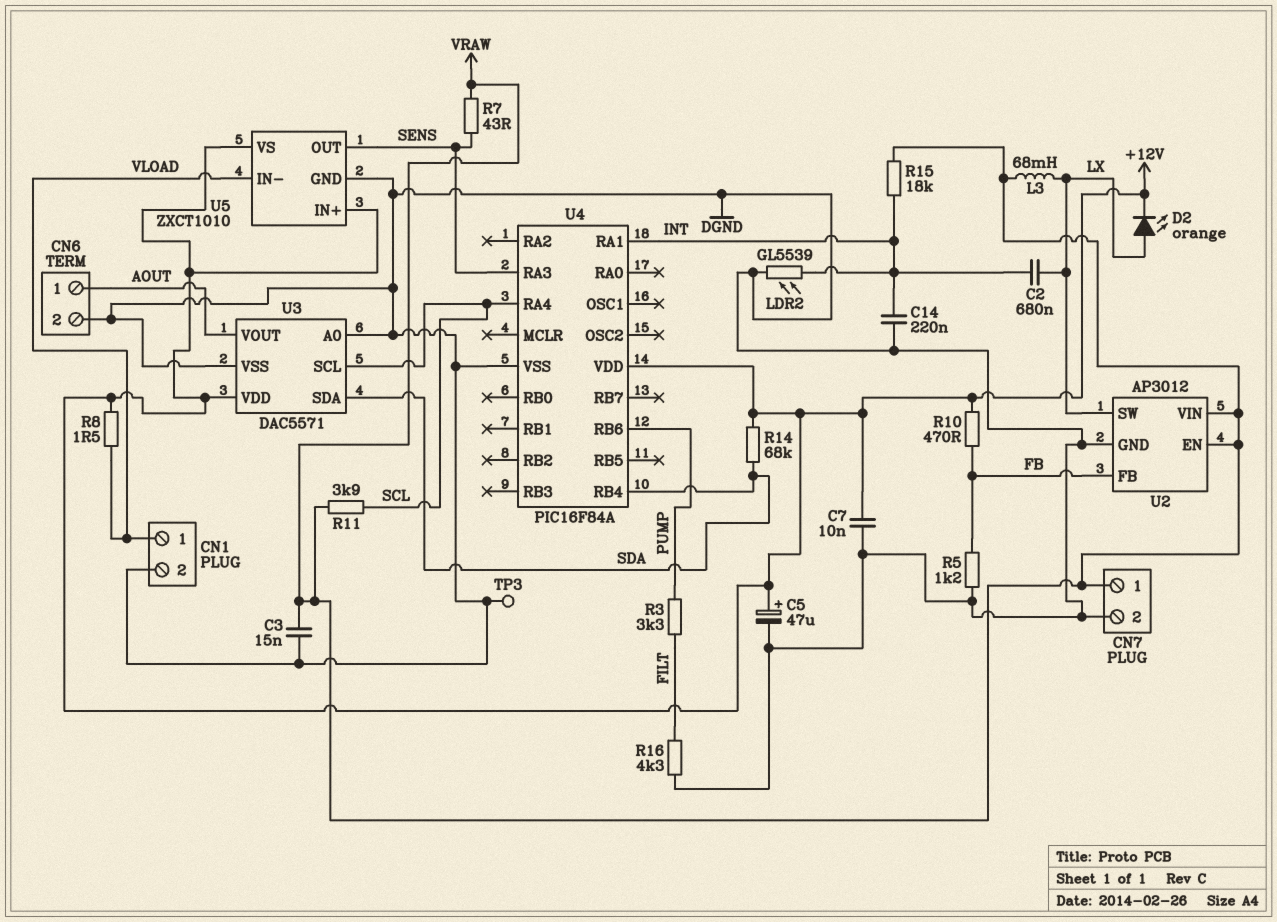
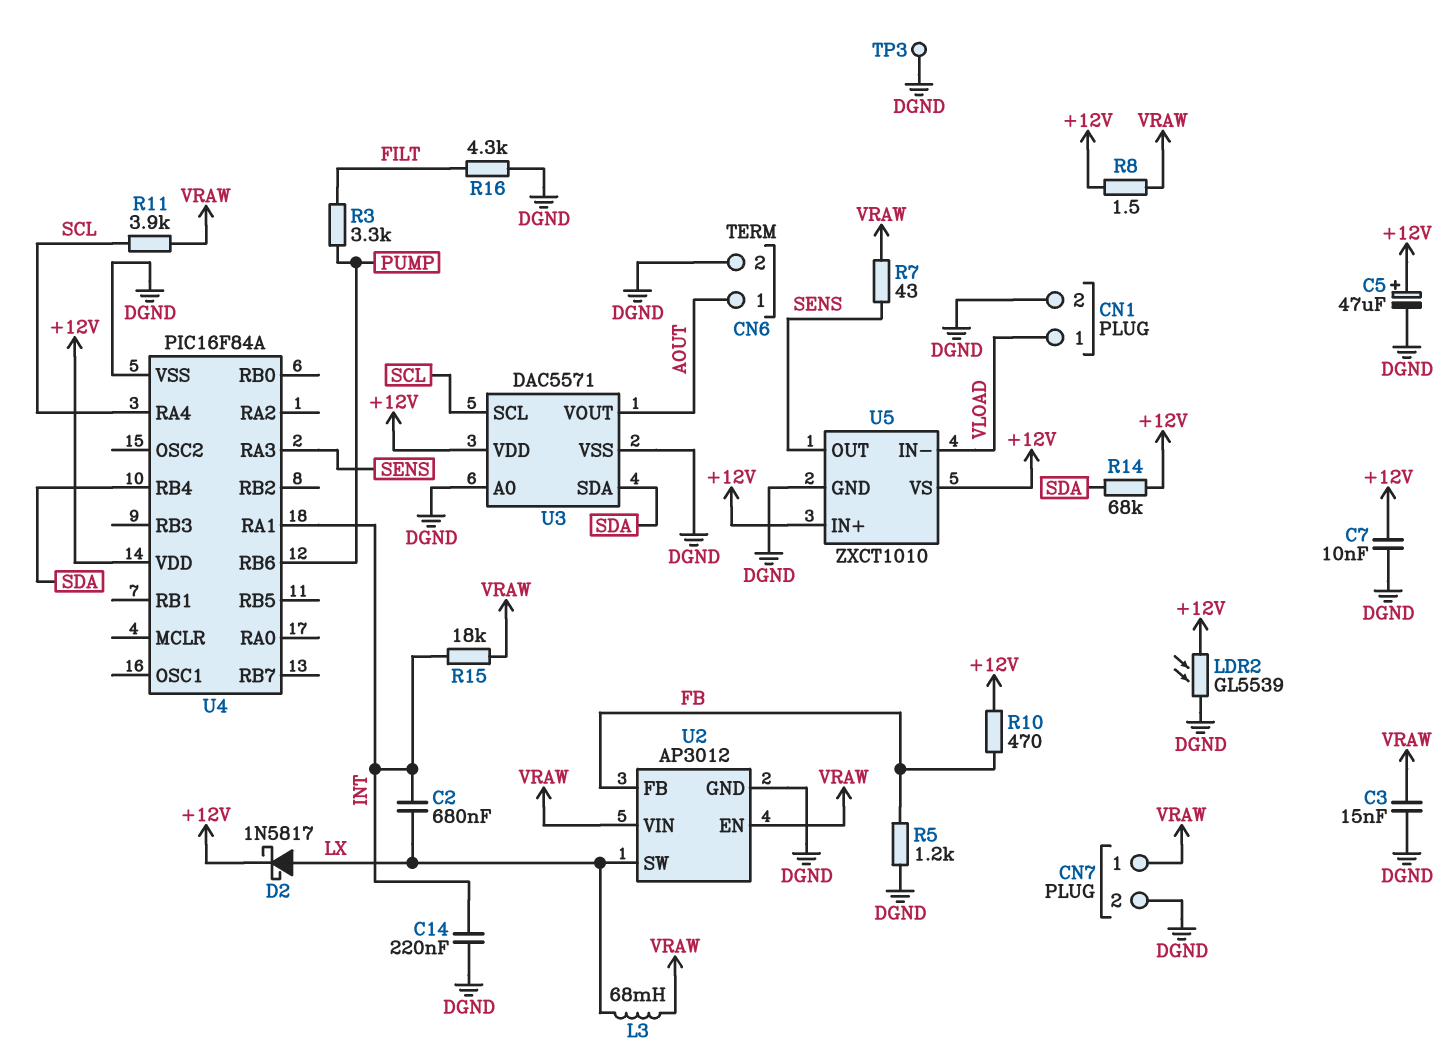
D2: LED orange (A LX, K +12V) -> schottky 1N5817 (A LX, K +12V)
LDR2: GL5539 (DGND, INT) -> GL5539 (+12V, DGND)
R8: 1.5 (+12V, VLOAD) -> 1.5 (+12V, VRAW)

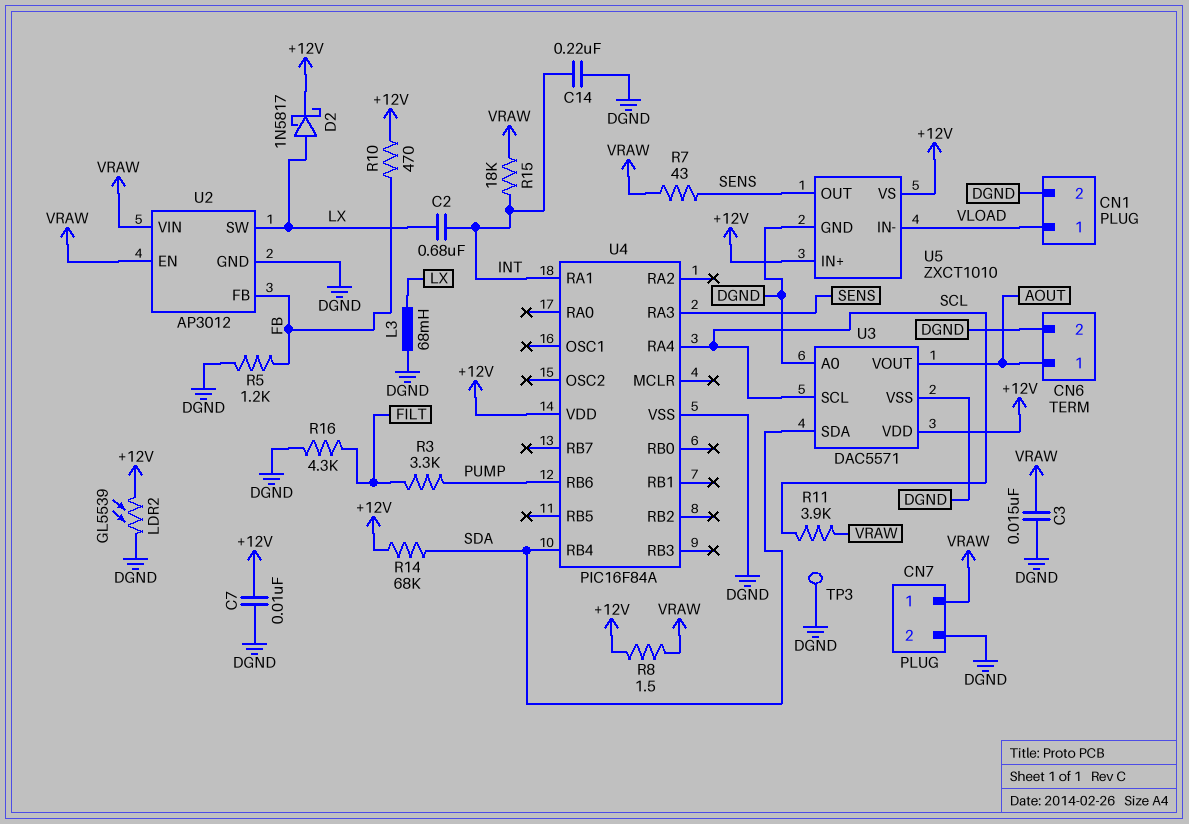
C5: 47uF (plus +12V, minus DGND) -> none
L3: 68mH (LX, VRAW) -> 68mH (DGND, LX)

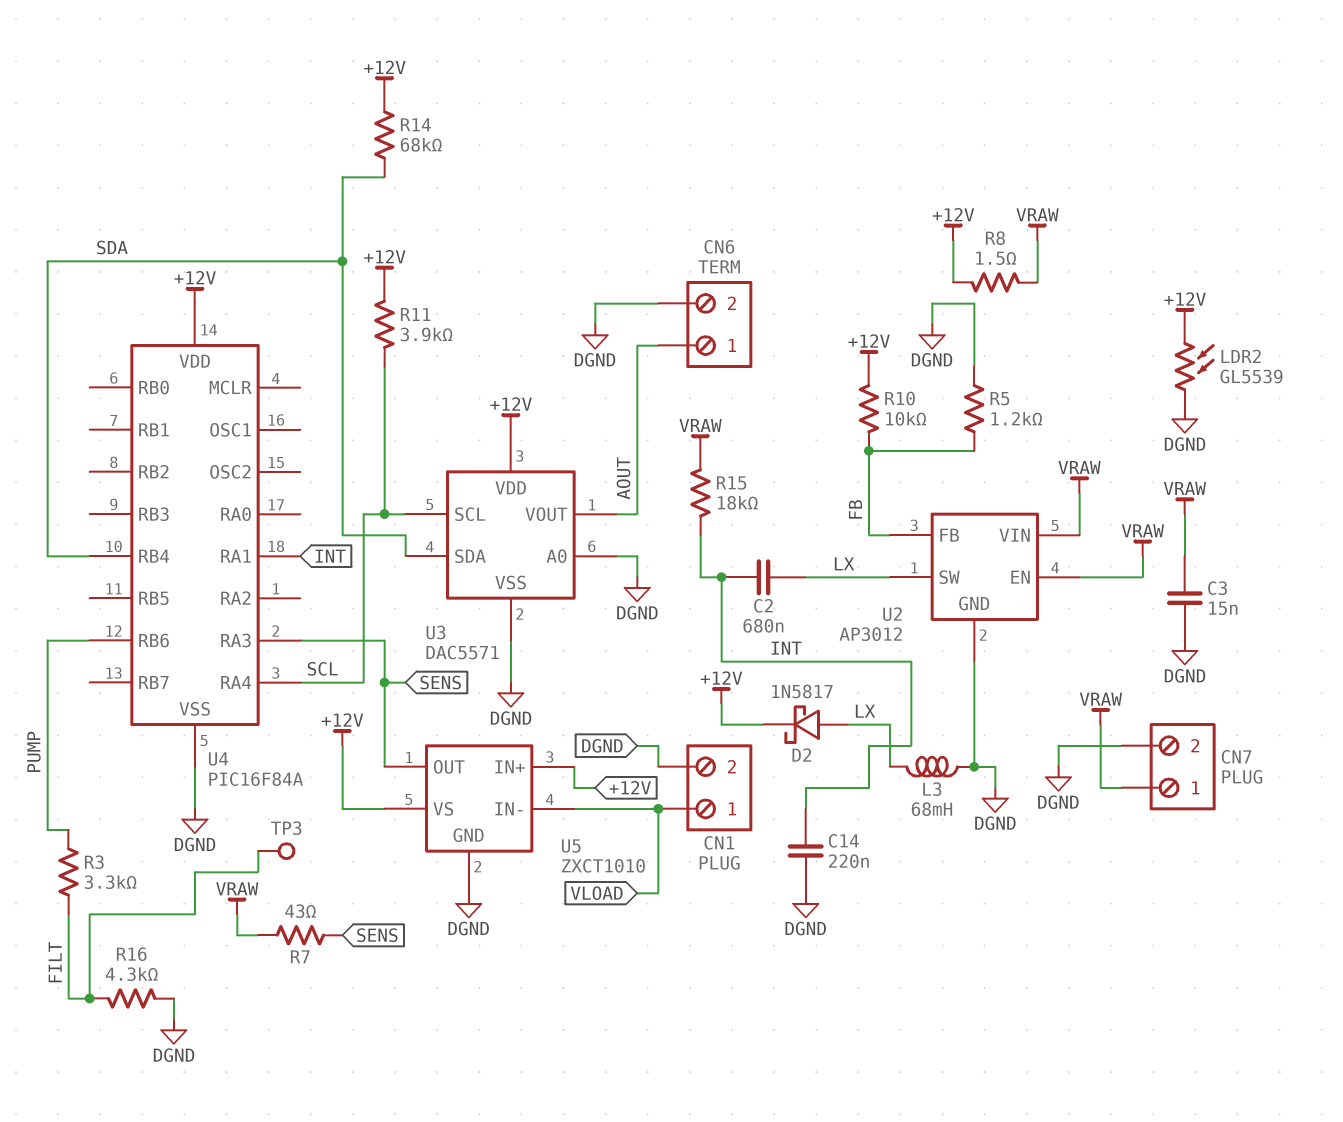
C7: 10nF (+12V, DGND) -> none
R10: 470 (+12V, FB) -> 10k (+12V, FB)
R11: 3.9k (SCL, VRAW) -> 3.9k (+12V, SCL)
TP3: test point (DGND) -> test point (FILT)

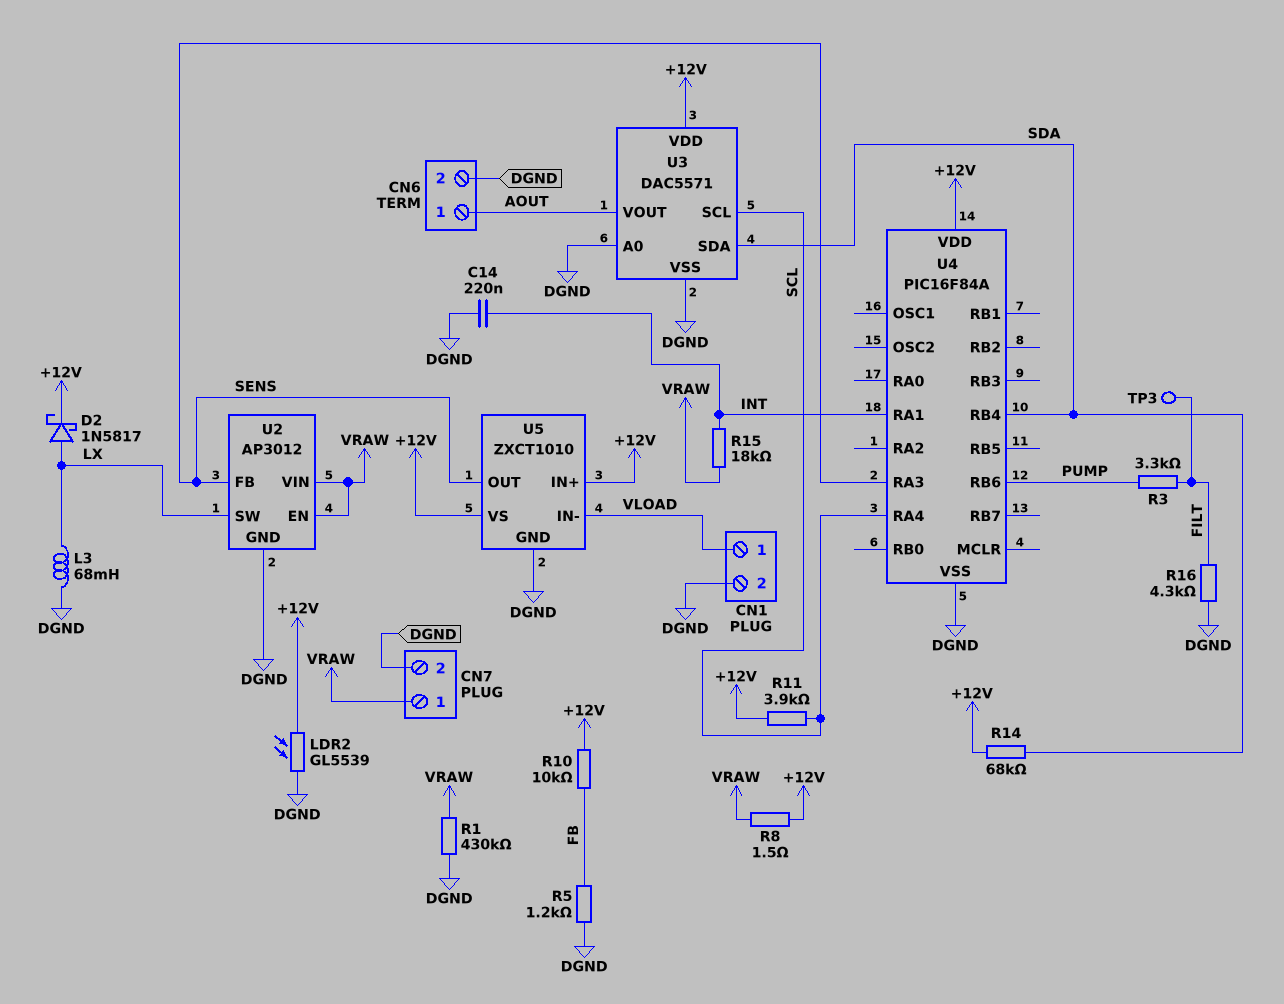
C2: 680nF (INT, LX) -> none
C3: 15nF (DGND, VRAW) -> none
R1: none -> 430k (DGND, VRAW)
R7: 43 (SENS, VRAW) -> none
U2 pin FB: FB -> SENS

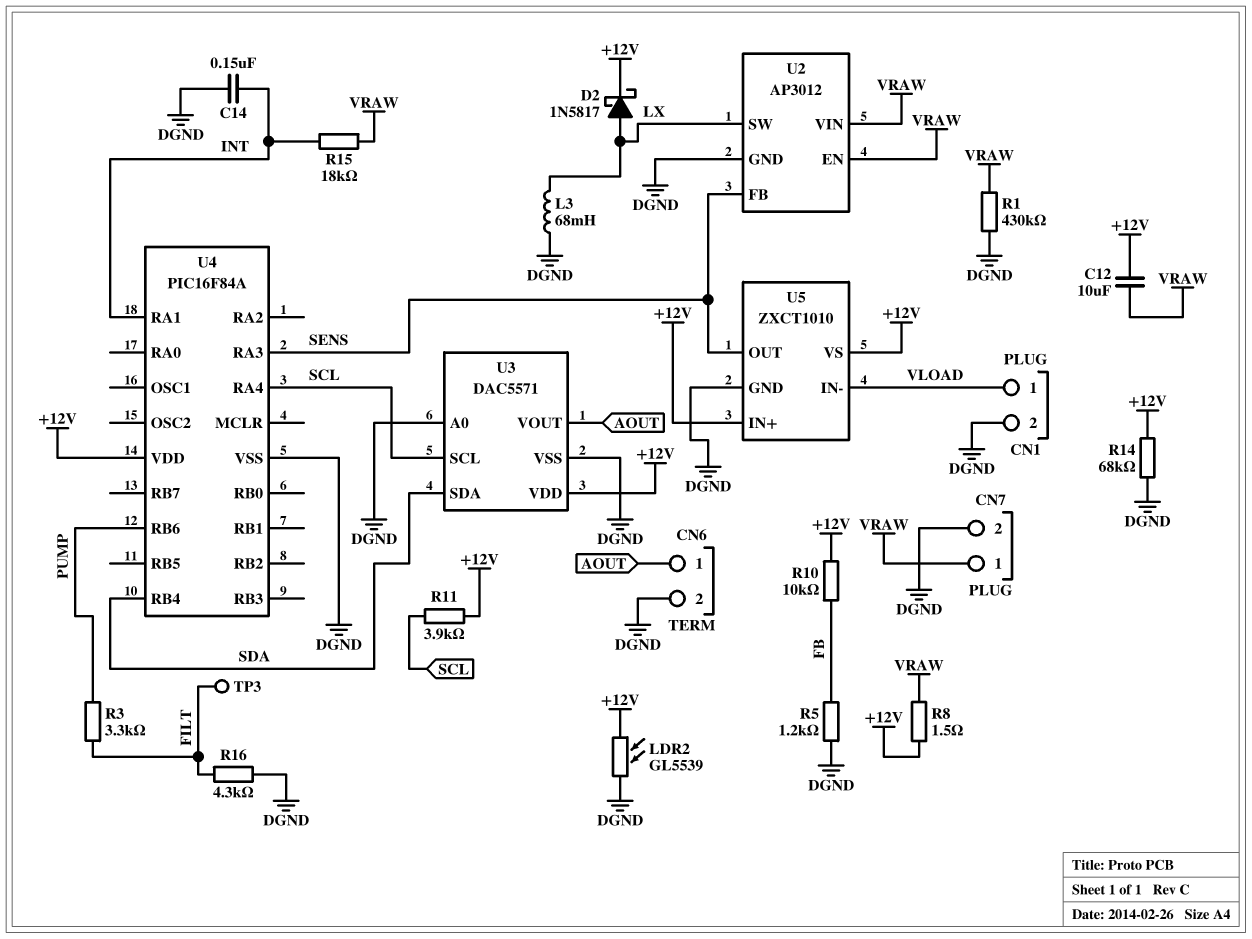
C12: none -> 10uF (+12V, VRAW)
C14: 220nF (DGND, INT) -> 150nF (DGND, INT)
R14: 68k (+12V, SDA) -> 68k (+12V, DGND)

